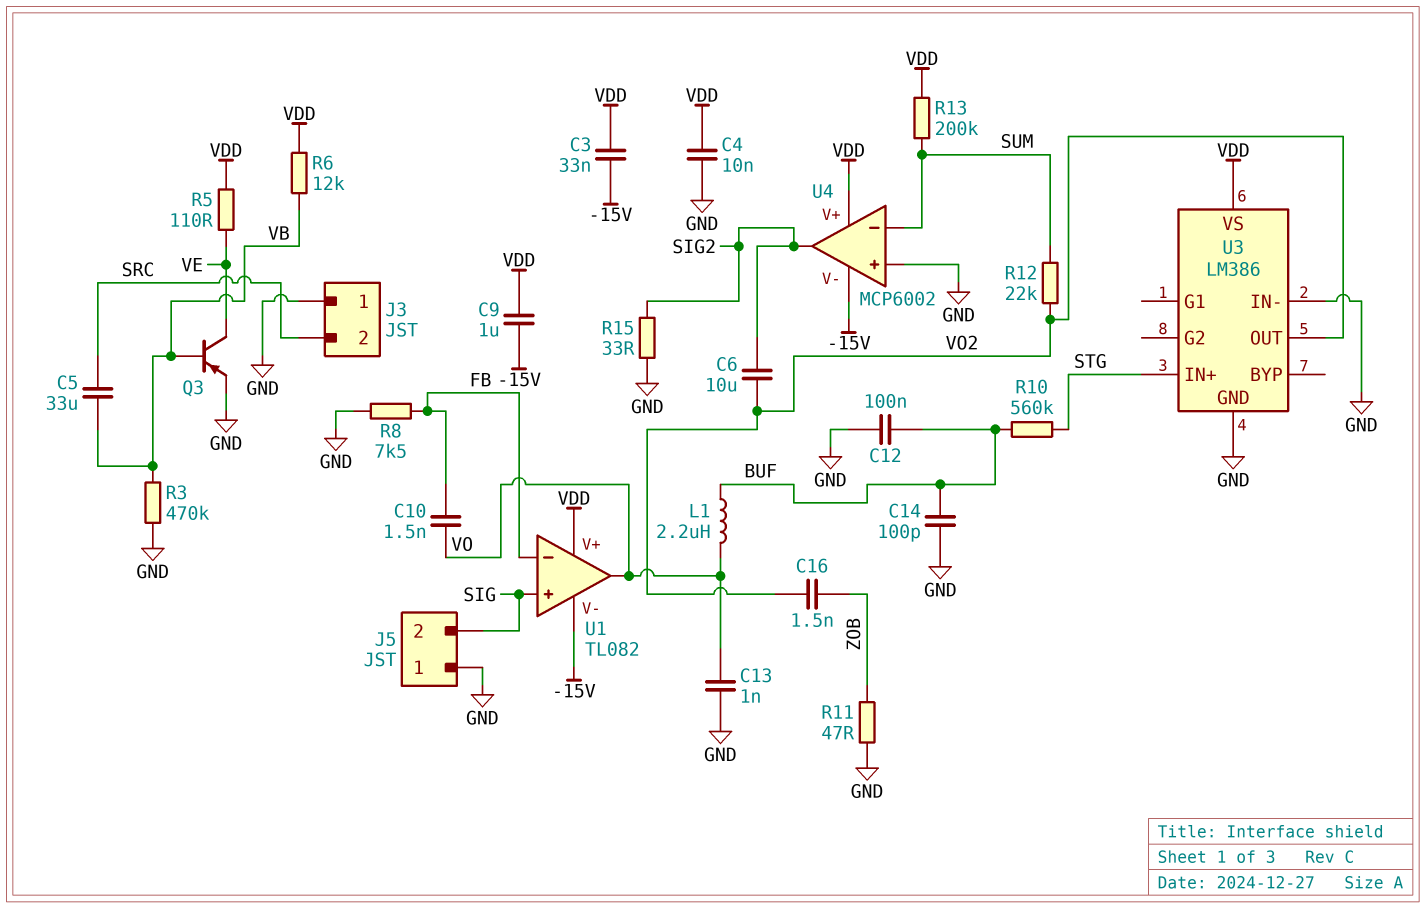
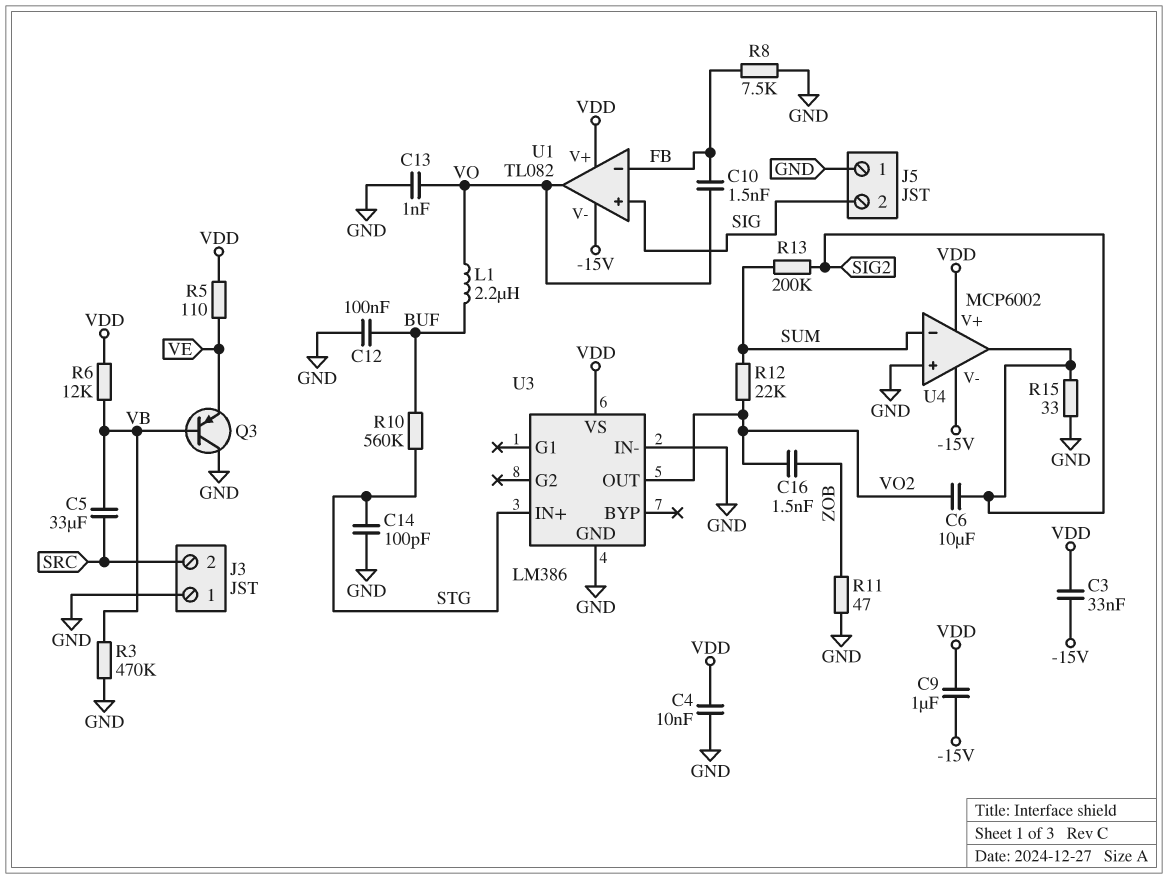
C14: 100pF (BUF, GND) -> 100pF (GND, STG)
Q3: PNP (B VB, C VE, E GND) -> PNP (B VB, C GND, E VE)
R13: 200k (SUM, VDD) -> 200k (SIG2, SUM)

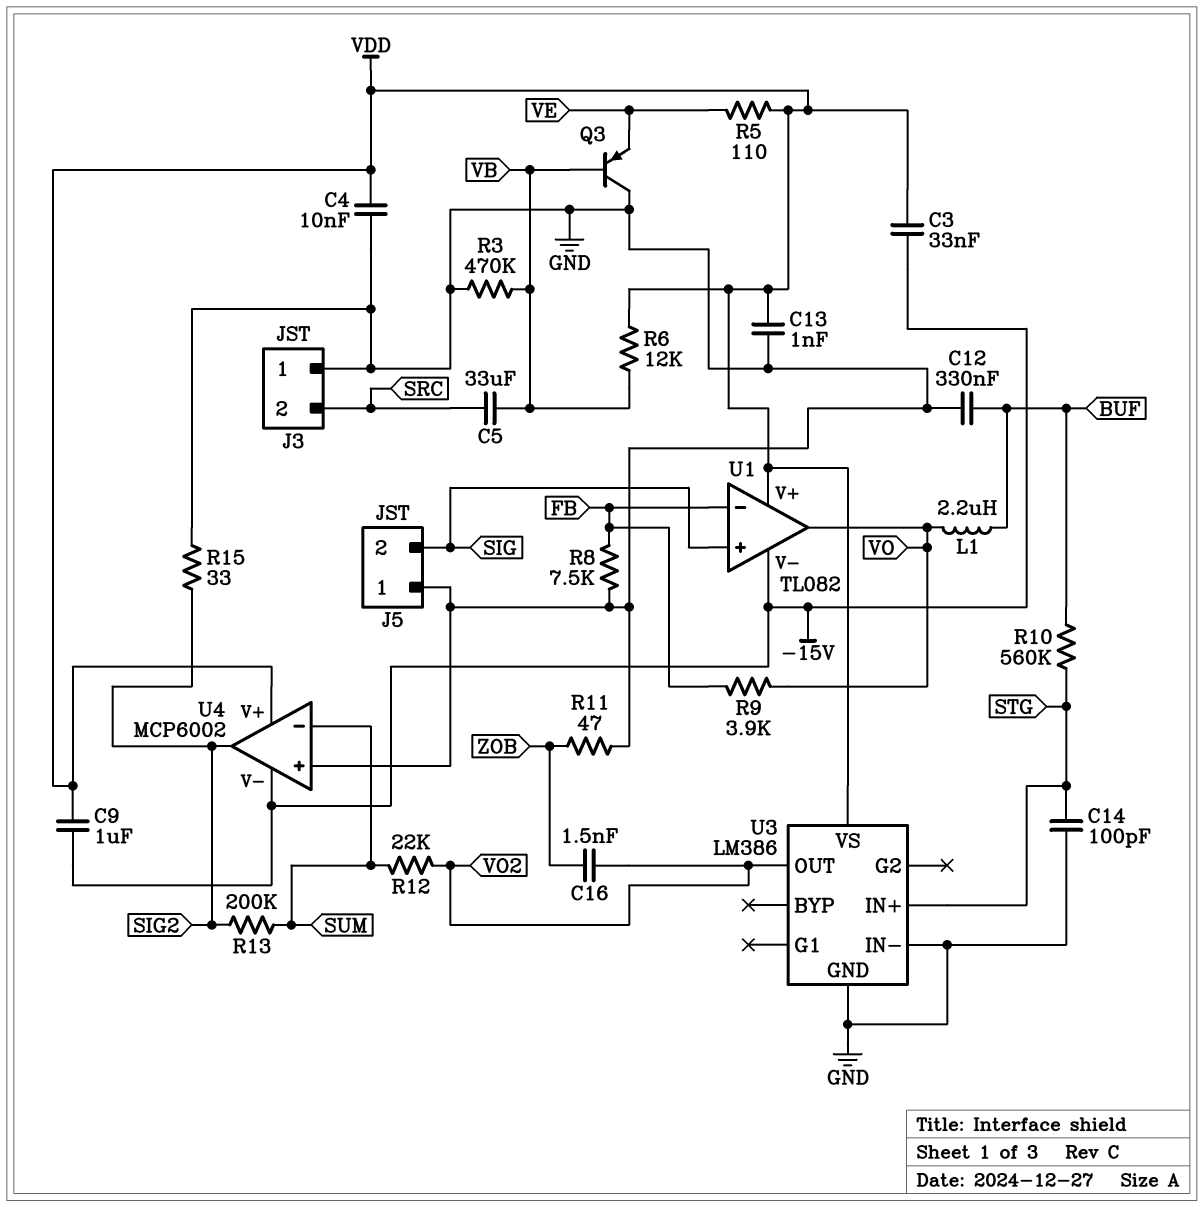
C6: 10uF (SIG2, VO2) -> none
C10: 1.5nF (FB, VO) -> none
C12: 100nF (BUF, GND) -> 330nF (BUF, GND)
C13: 1nF (GND, VO) -> 1nF (GND, VDD)
R9: none -> 3.9k (FB, VO)

